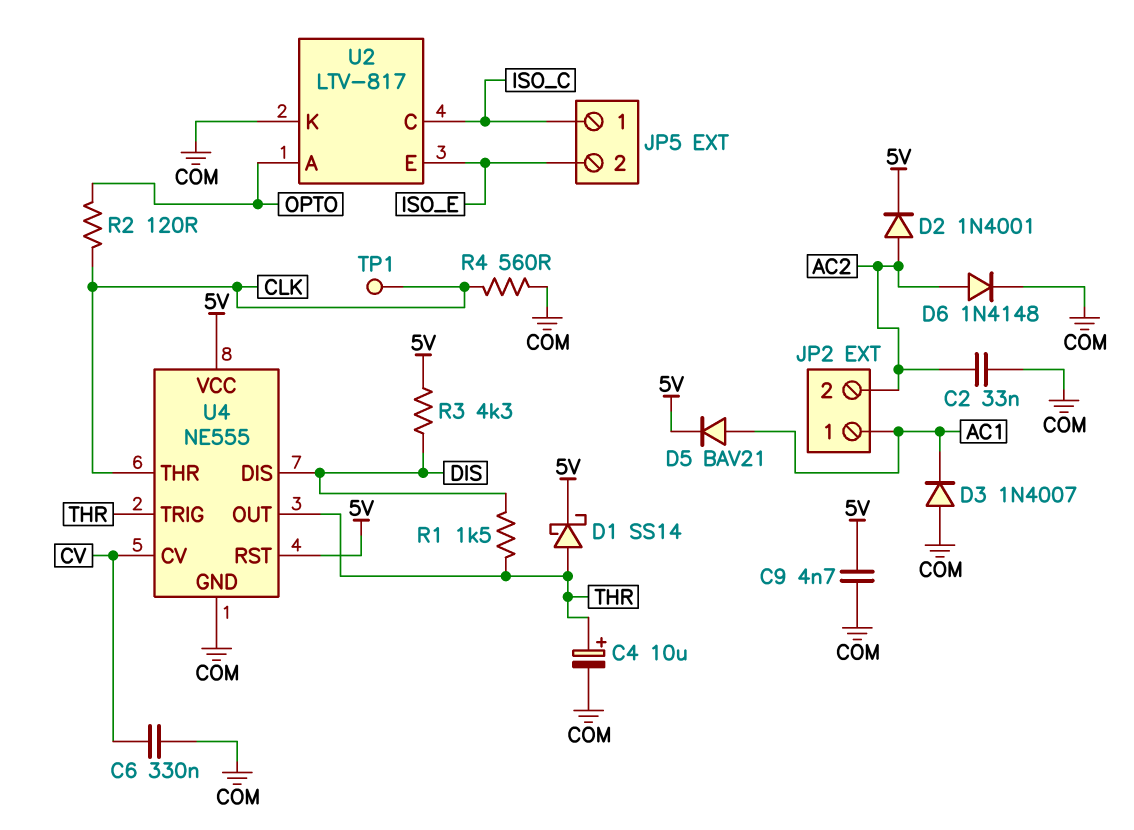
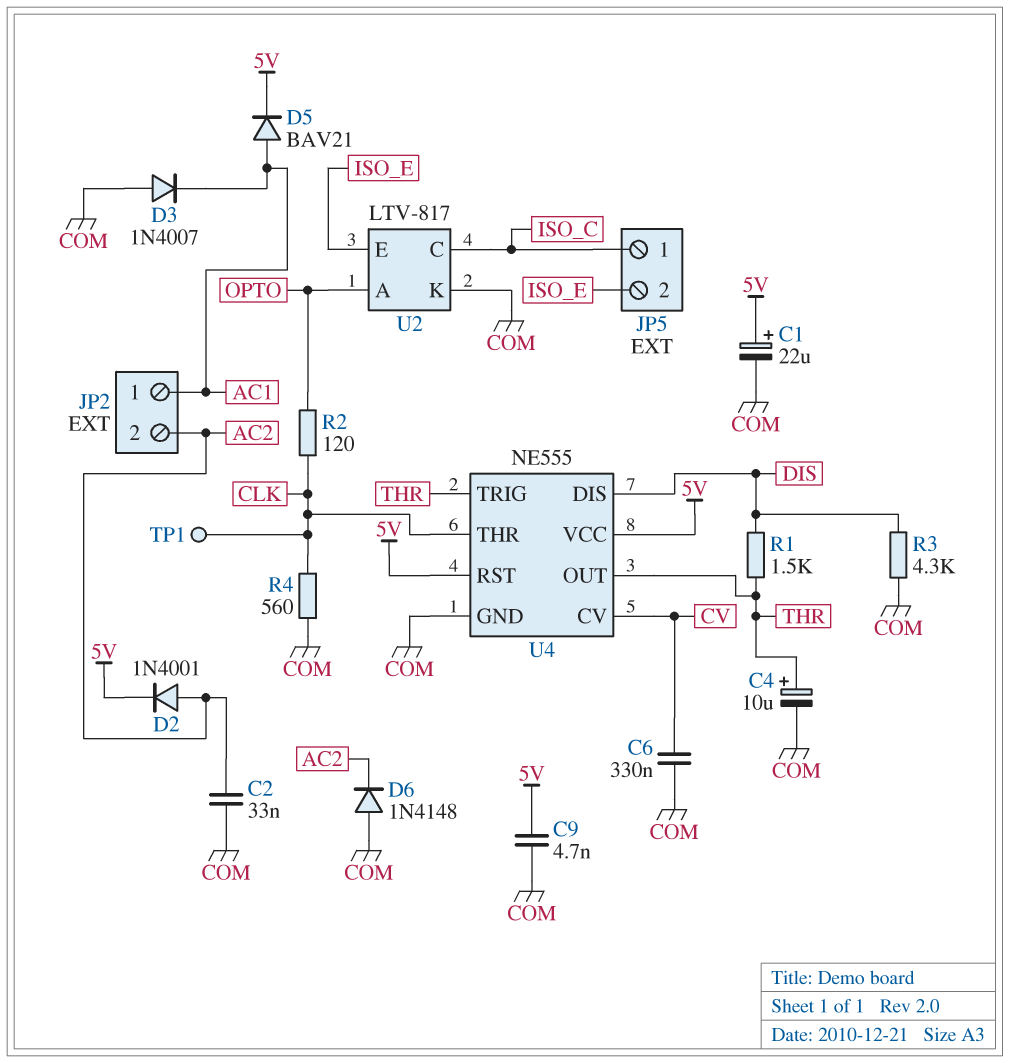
C1: none -> 22uF (plus 5V, minus COM)
D1: schottky SS14 (A THR, K 5V) -> none
D6: diode 1N4148 (A AC2, K COM) -> diode 1N4148 (A COM, K AC2)
R3: 4.3k (5V, DIS) -> 4.3k (COM, DIS)

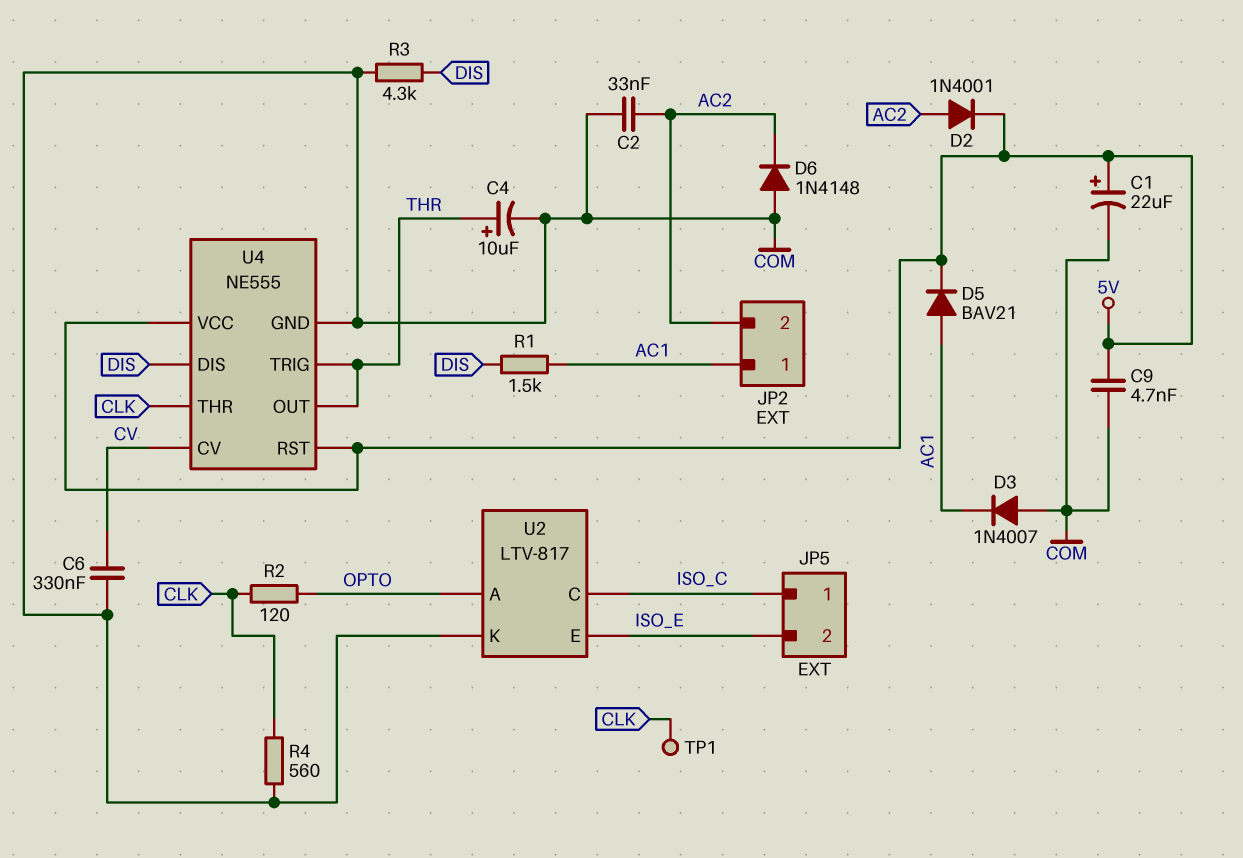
R1: 1.5k (DIS, THR) -> 1.5k (AC1, DIS)

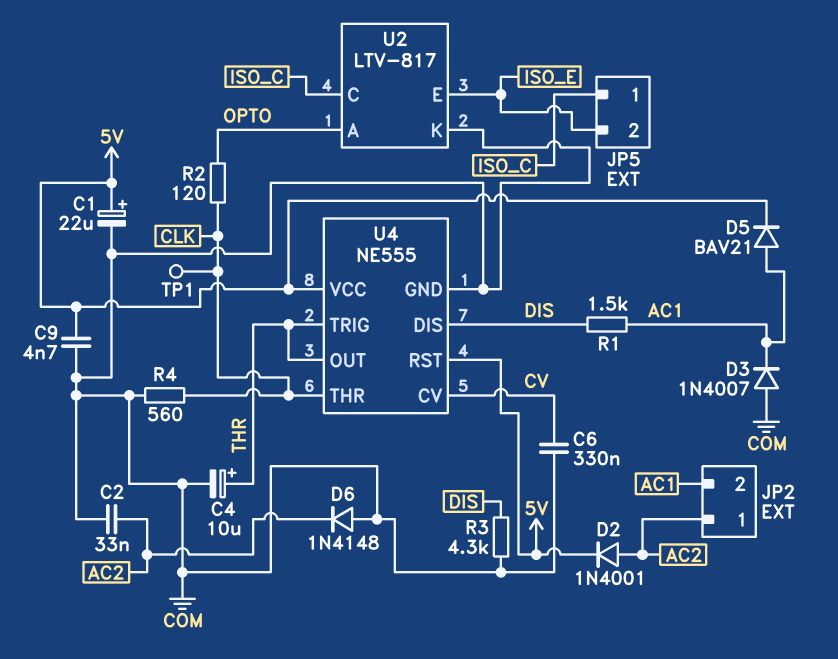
JP2 pin 1: AC1 -> AC2
JP2 pin 2: AC2 -> AC1

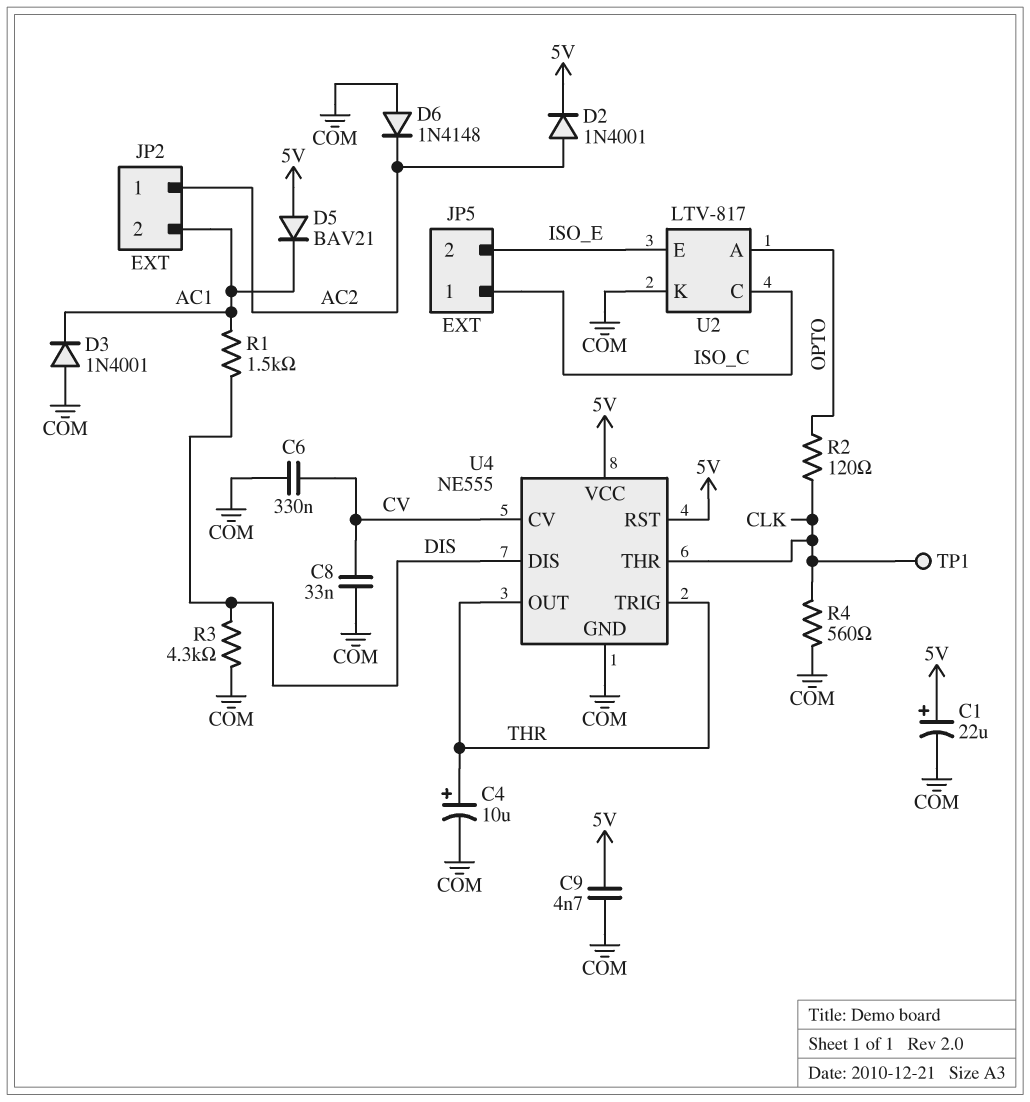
C2: 33nF (AC2, COM) -> none
C8: none -> 33nF (COM, CV)
D3: diode 1N4007 (A COM, K AC1) -> diode 1N4001 (A COM, K AC1)
D5: diode BAV21 (A AC1, K 5V) -> diode BAV21 (A 5V, K AC1)

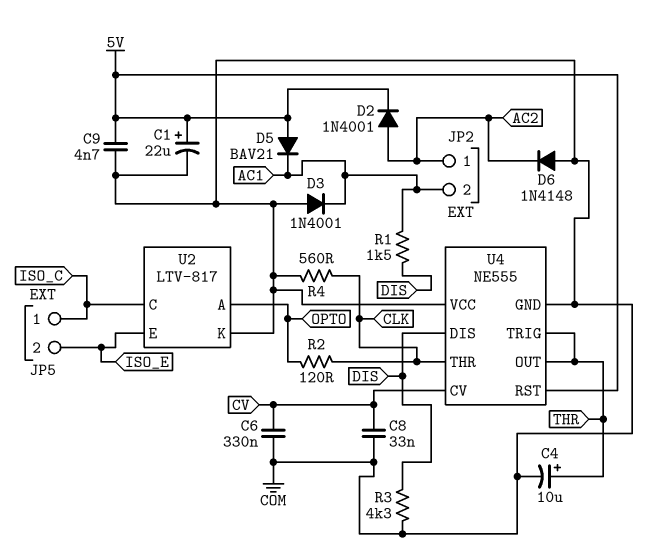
TP1: test point (CLK) -> none
U4 pin VCC: 5V -> COM

